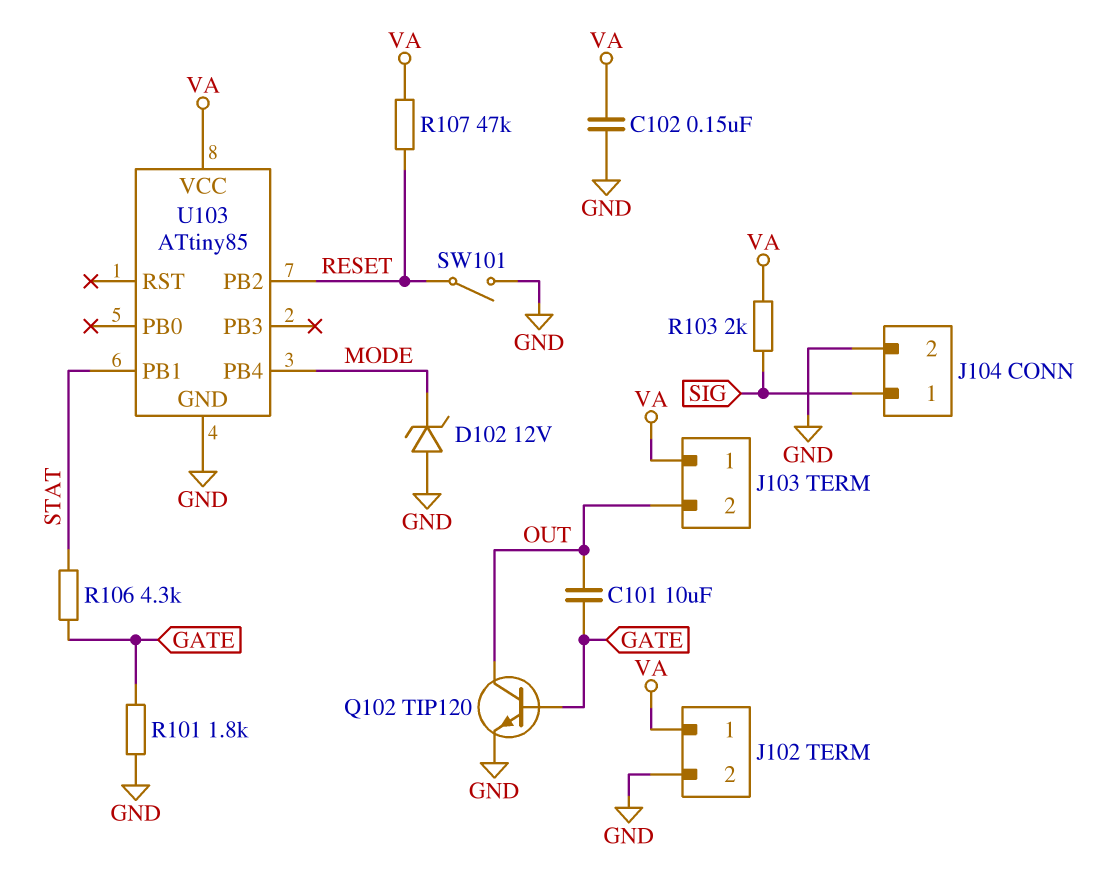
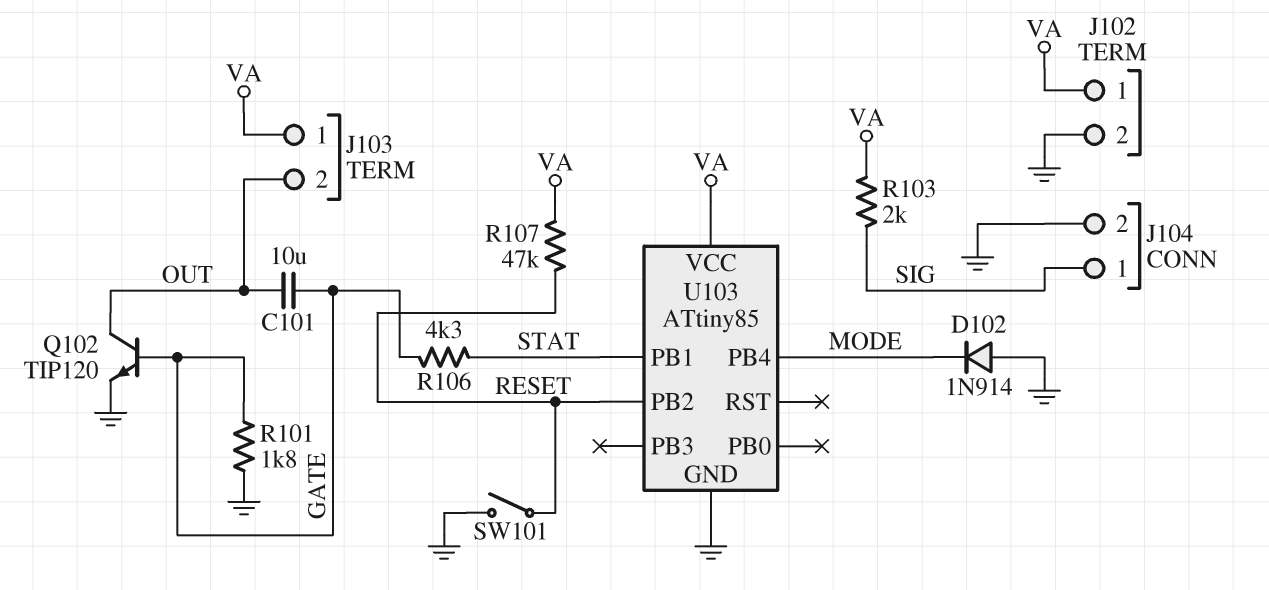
C102: 150nF (GND, VA) -> none
D102: zener 12V (A GND, K MODE) -> diode 1N914 (A GND, K MODE)

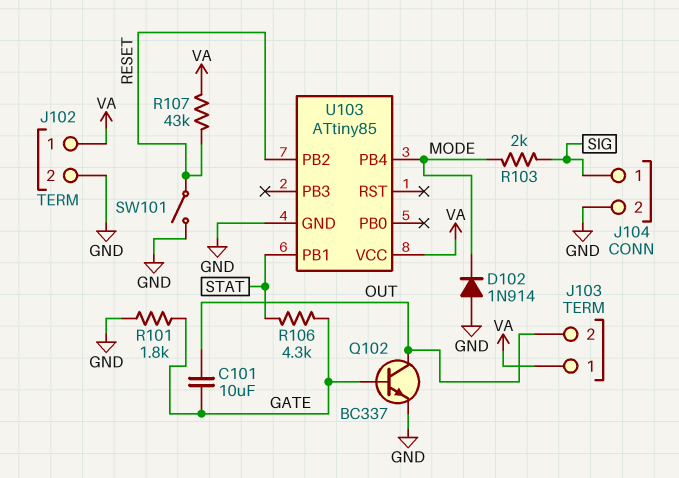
Q102: NPN TIP120 (B GATE, C OUT, E GND) -> NPN BC337 (B GATE, C OUT, E GND)
R103: 2k (SIG, VA) -> 2k (MODE, SIG)
R107: 47k (RESET, VA) -> 43k (RESET, VA)

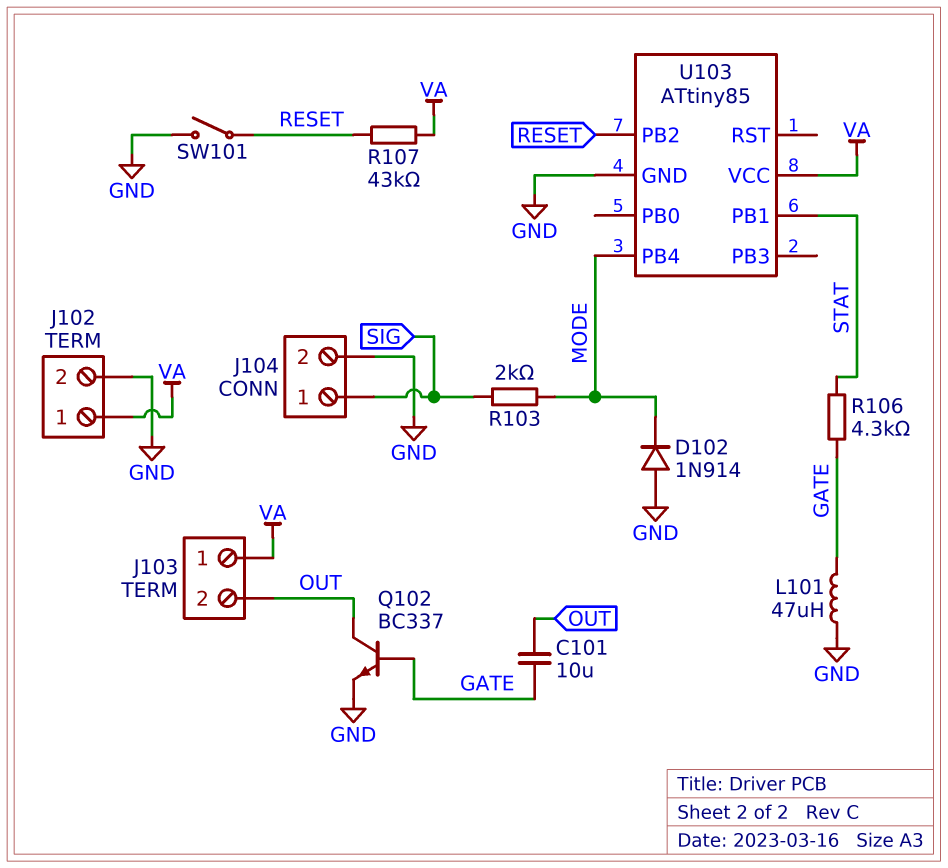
L101: none -> 47uH (GATE, GND)
R101: 1.8k (GATE, GND) -> none

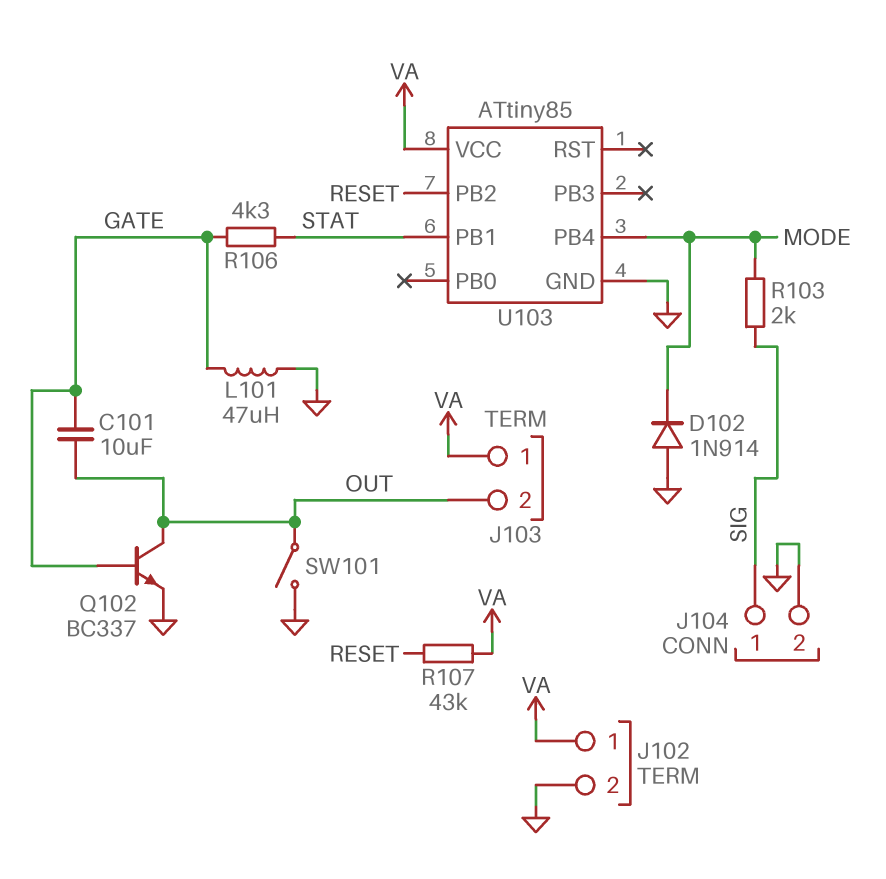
SW101: switch (GND, RESET) -> switch (GND, OUT)

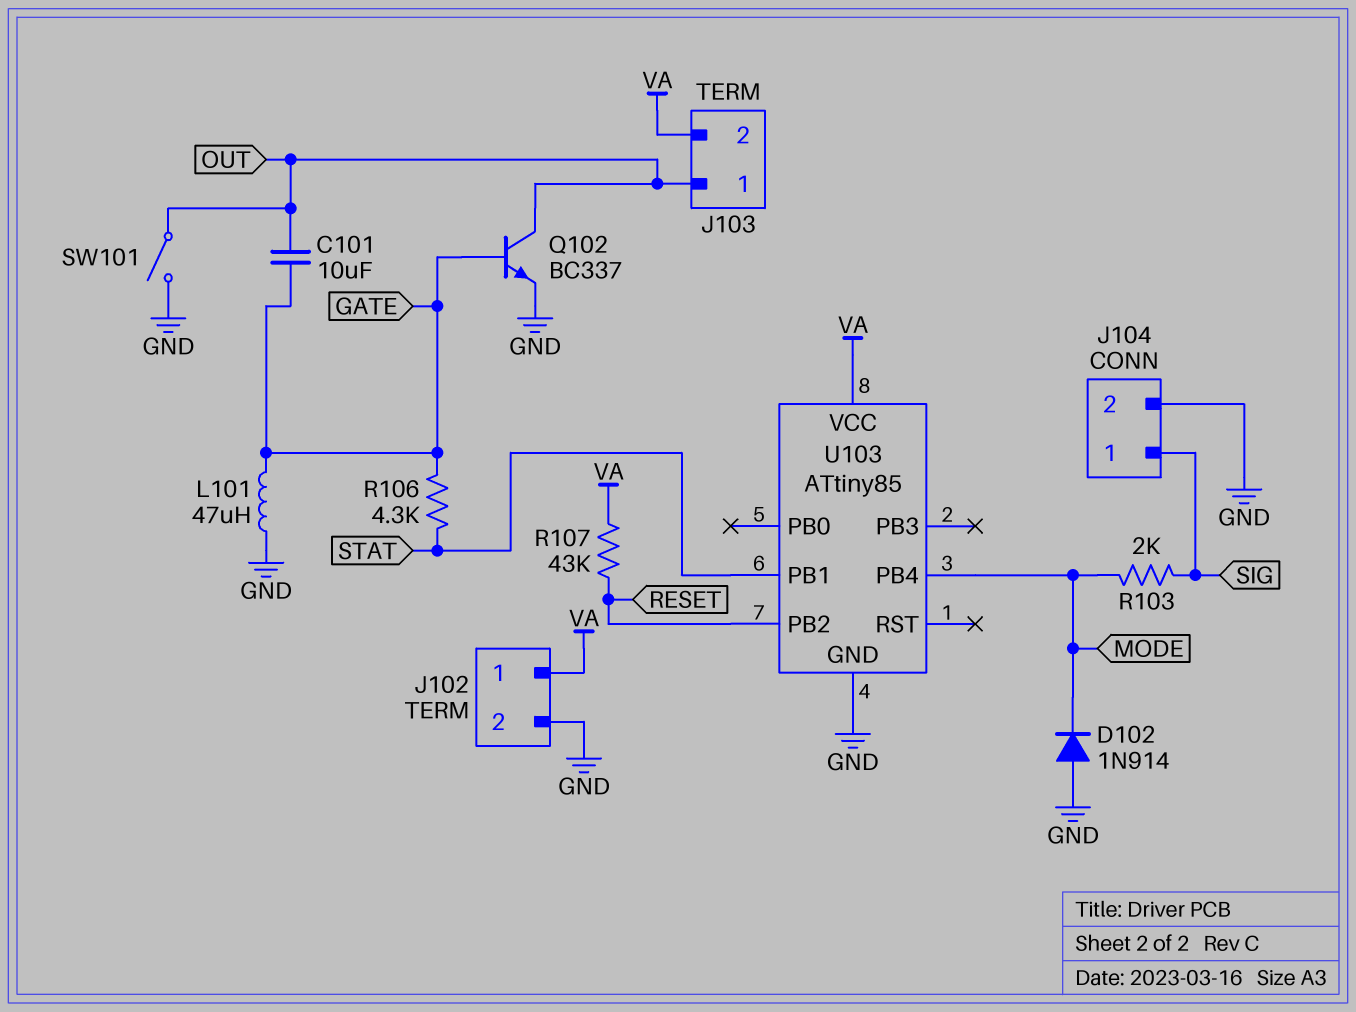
J103 pin 1: VA -> OUT
J103 pin 2: OUT -> VA

